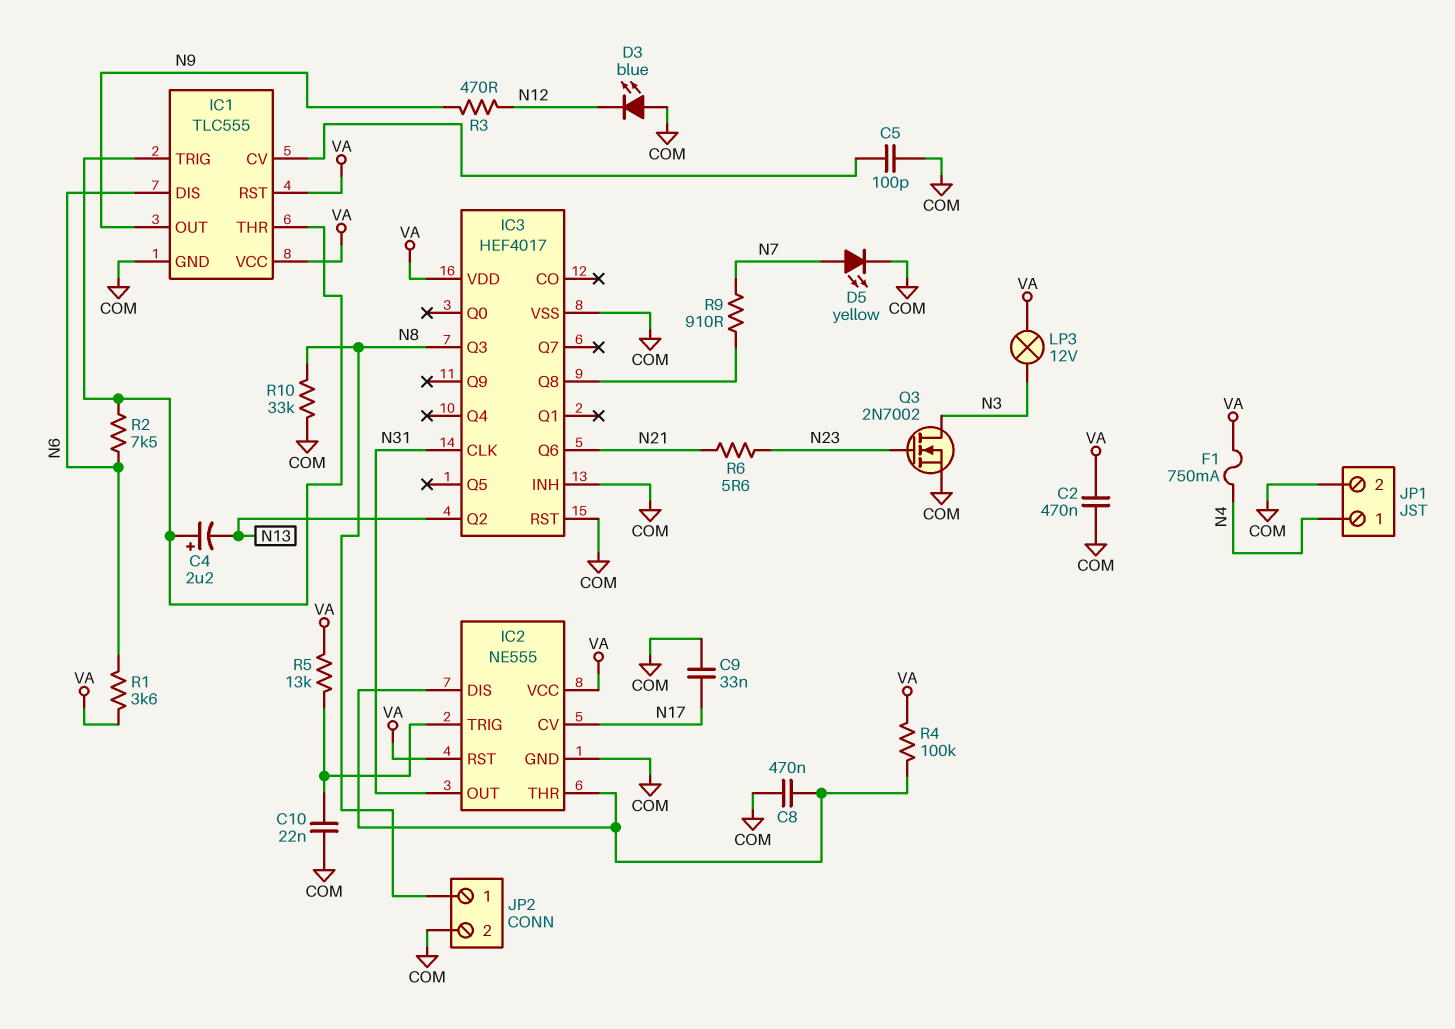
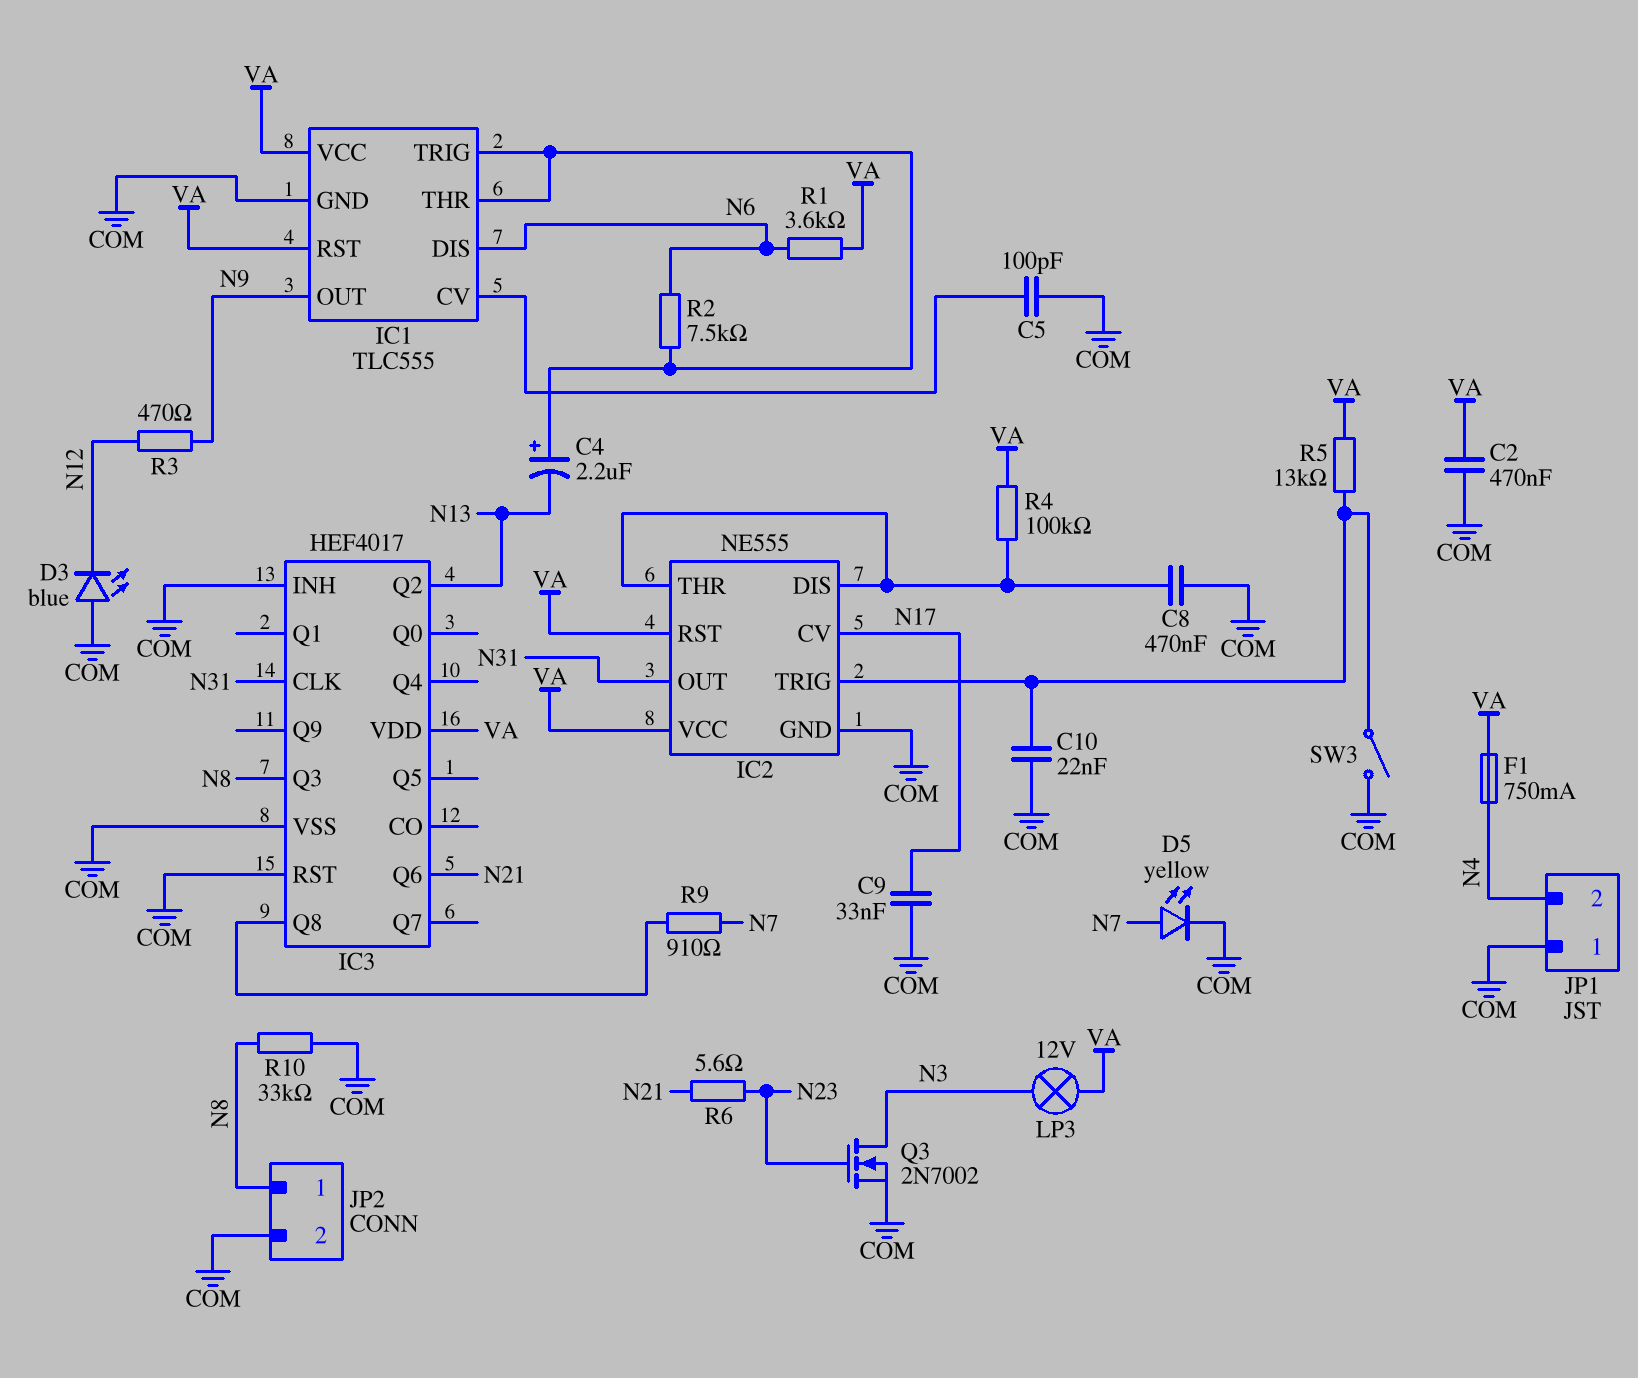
JP1 pin 1: N4 -> COM
JP1 pin 2: COM -> N4
SW3: none -> switch (COM, IC2/TRIG)

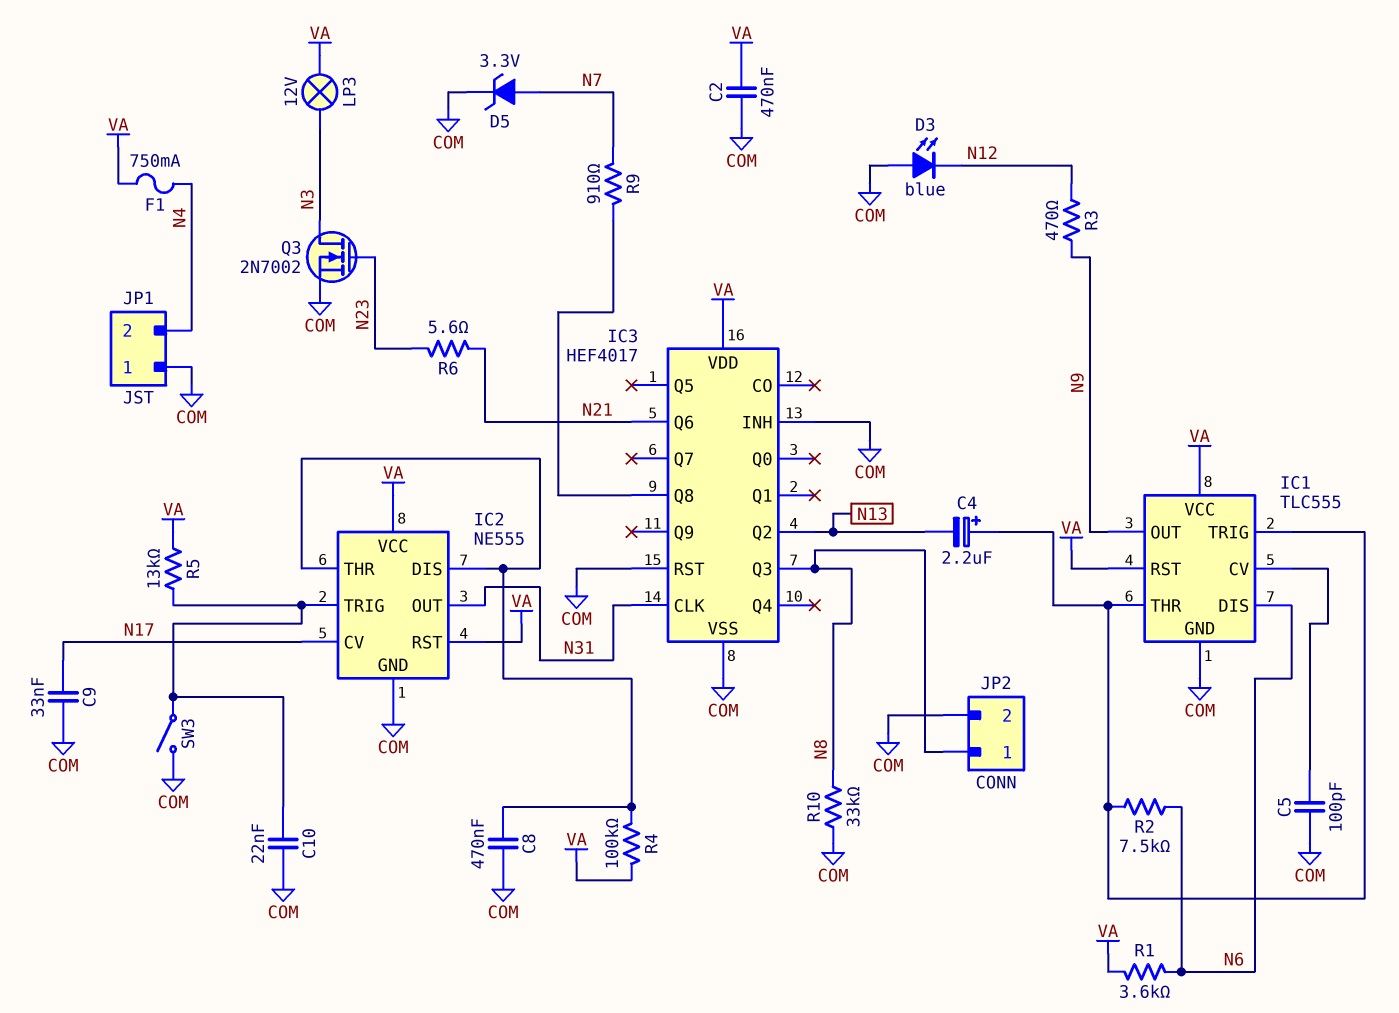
D5: LED yellow (A N7, K COM) -> zener 3.3V (A N7, K COM)

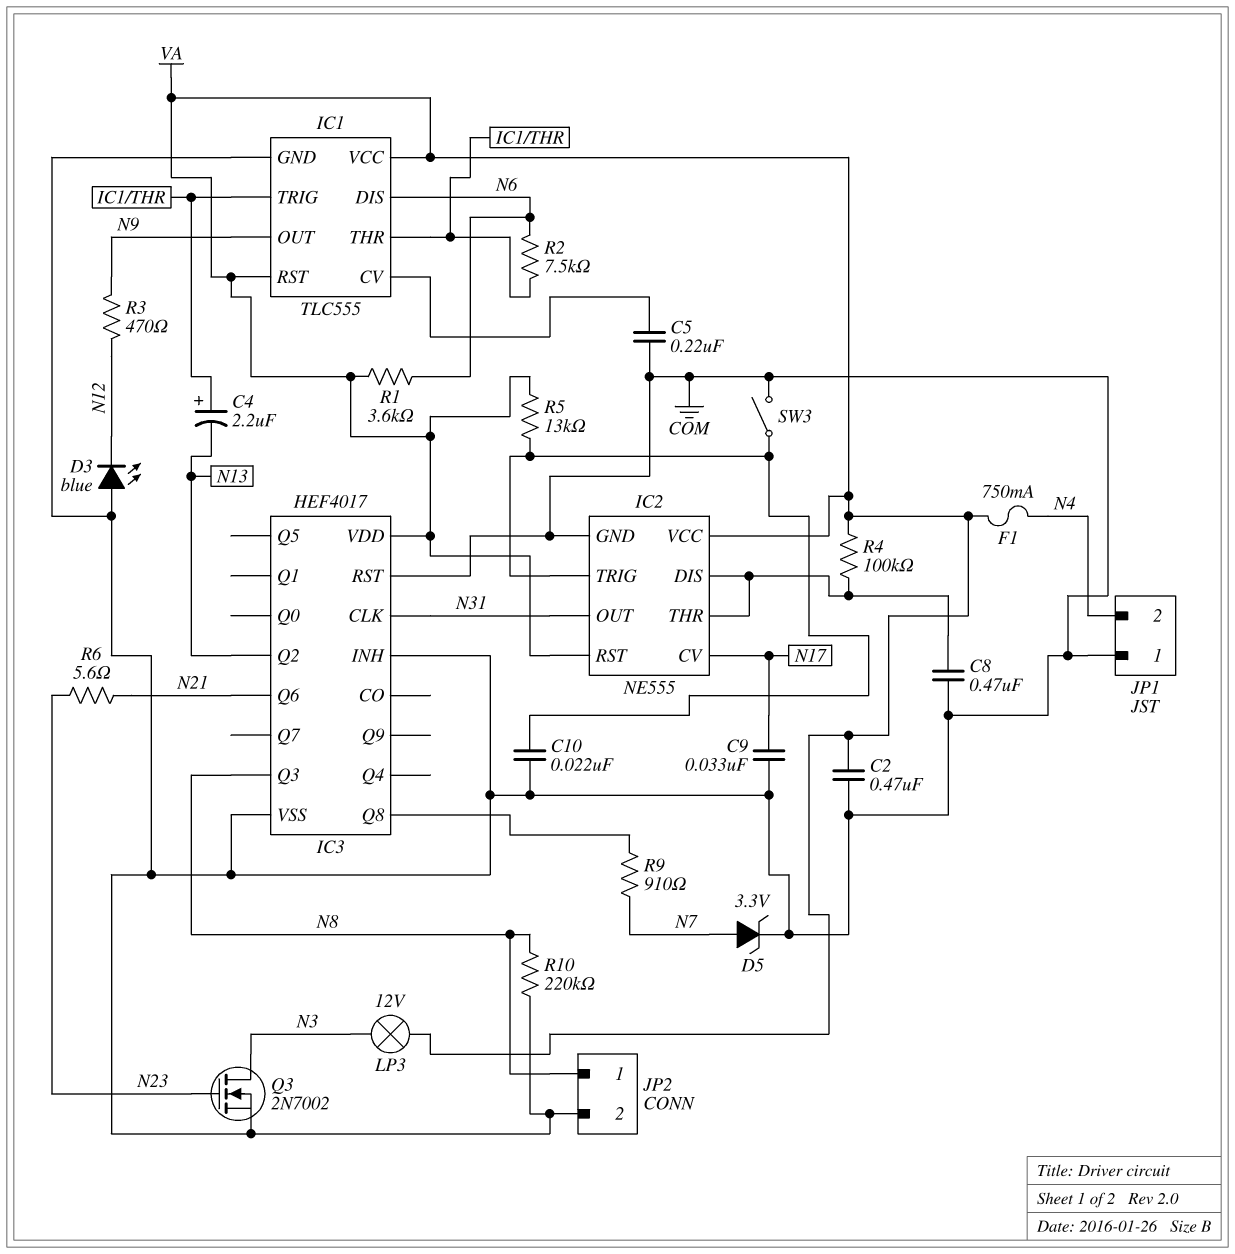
C5: 100pF (COM, IC1/CV) -> 220nF (COM, IC1/CV)
R10: 33k (COM, N8) -> 220k (COM, N8)

